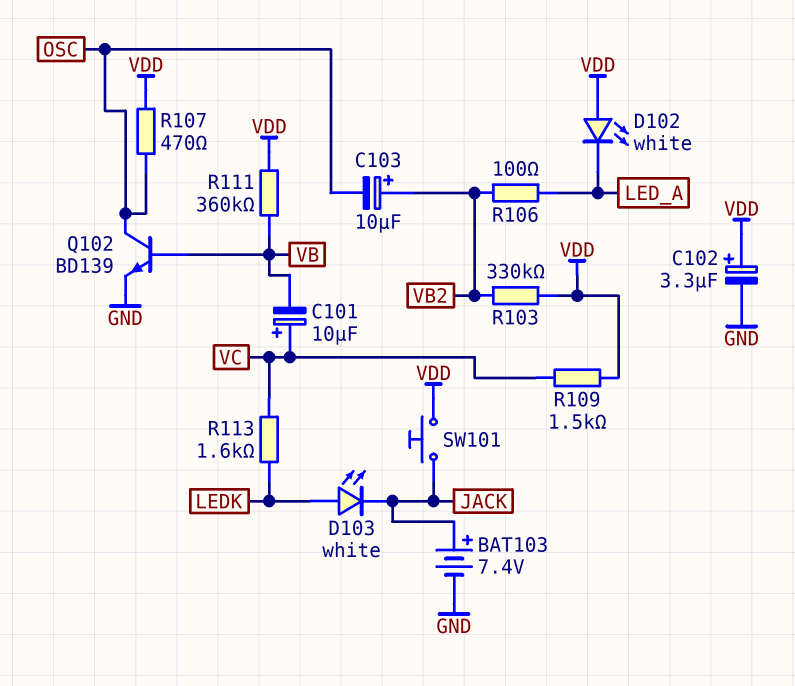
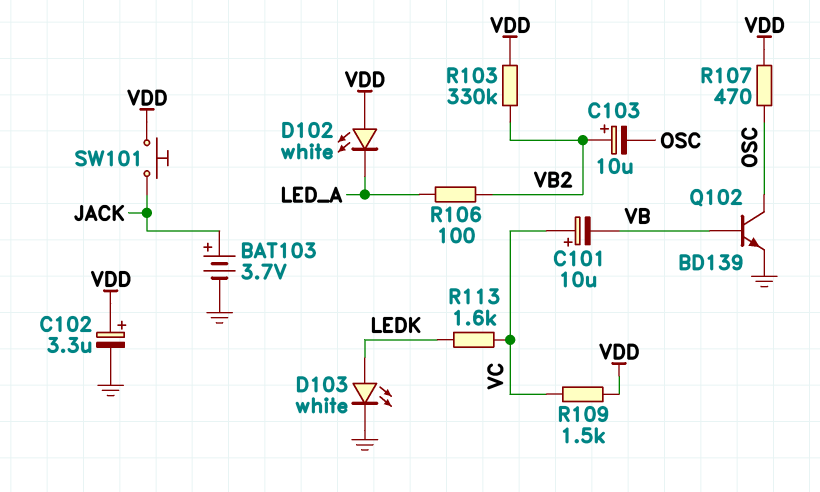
BAT103: 7.4V (plus JACK, minus GND) -> 3.7V (plus JACK, minus GND)
D103: LED white (A LEDK, K JACK) -> LED white (A LEDK, K GND)
R111: 360k (VB, VDD) -> none

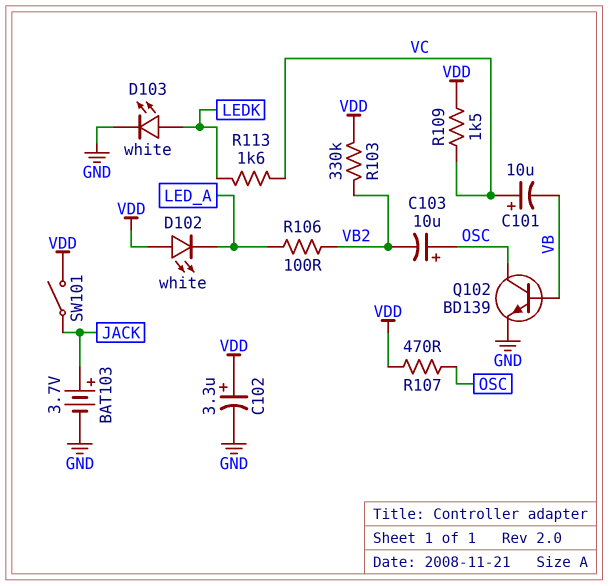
C103: 10uF (plus VB2, minus OSC) -> 10uF (plus OSC, minus VB2)
SW101: button (JACK, VDD) -> switch (JACK, VDD)

